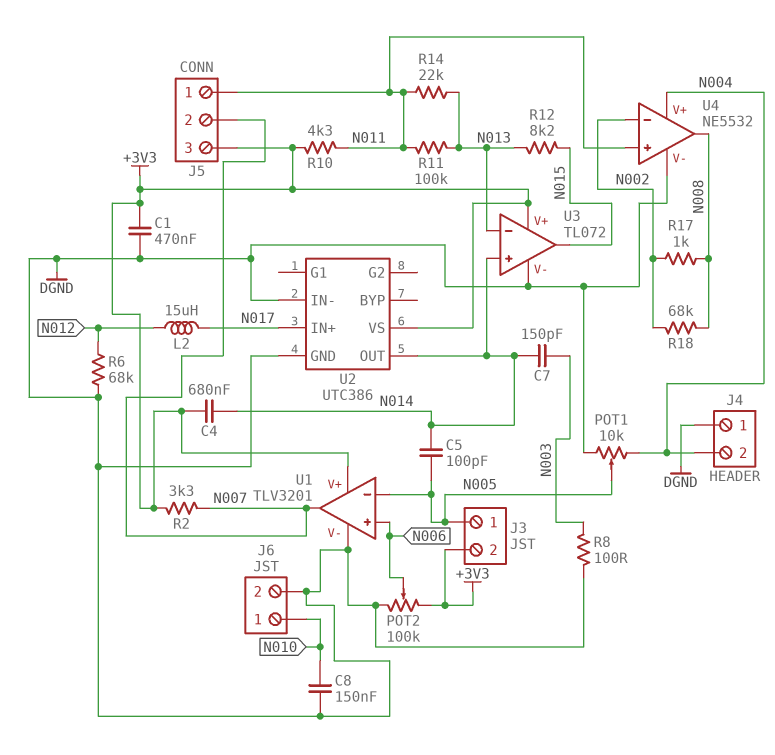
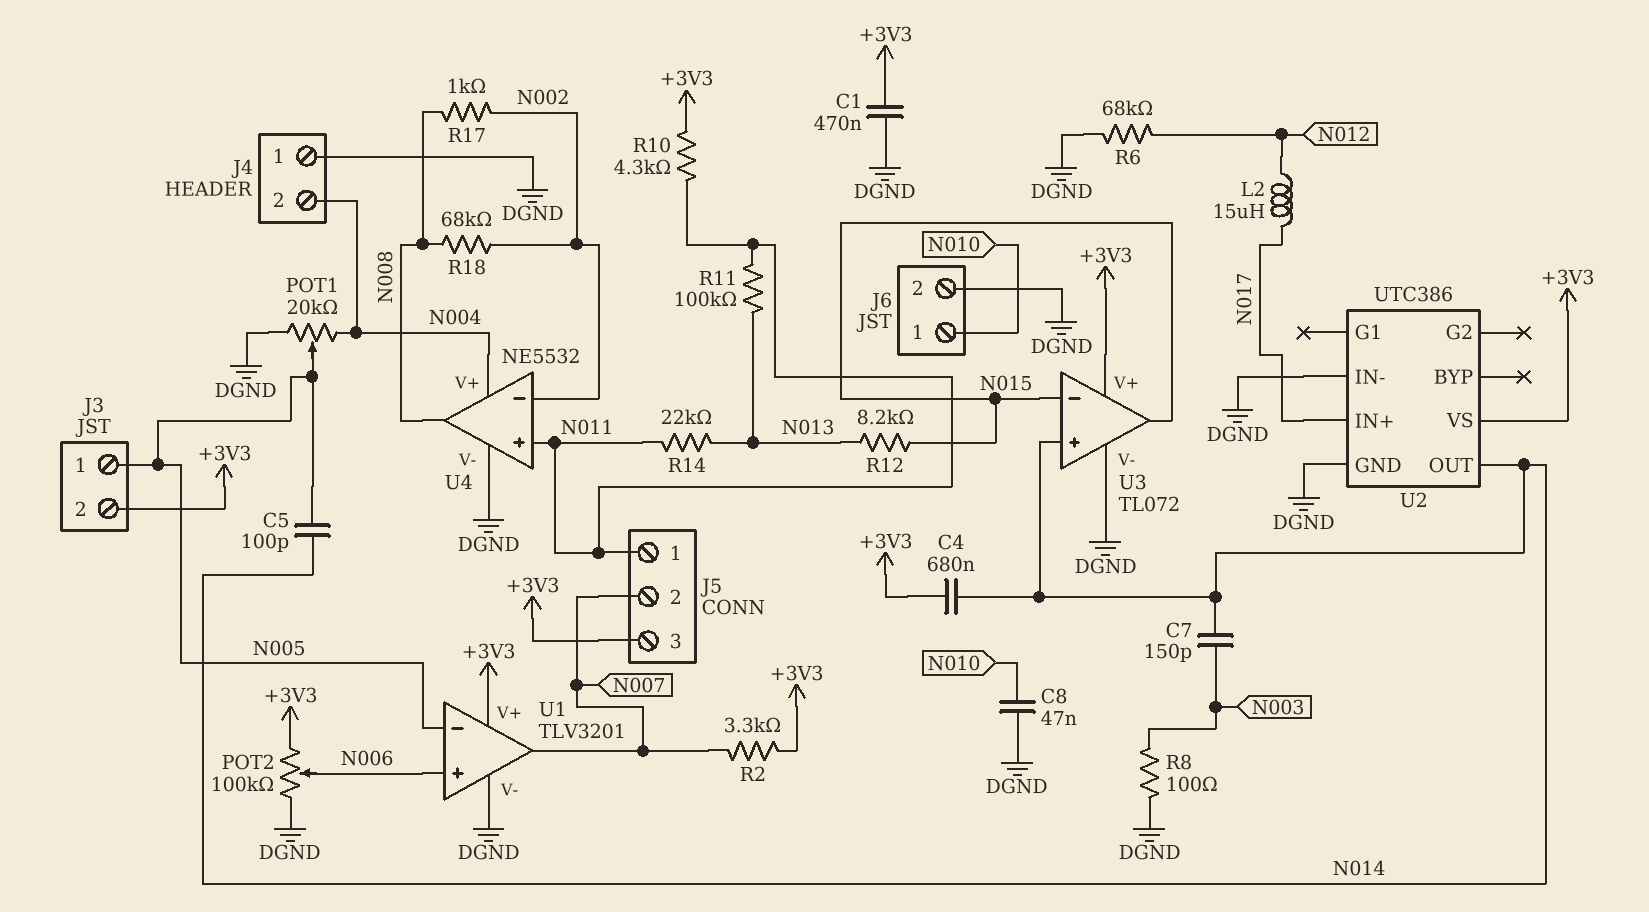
C8: 150nF (DGND, N010) -> 47nF (DGND, N010)
POT1: 10k (DGND, N004, wiper N005) -> 20k (DGND, N004, wiper N005)
U3 pin in-: N013 -> N015

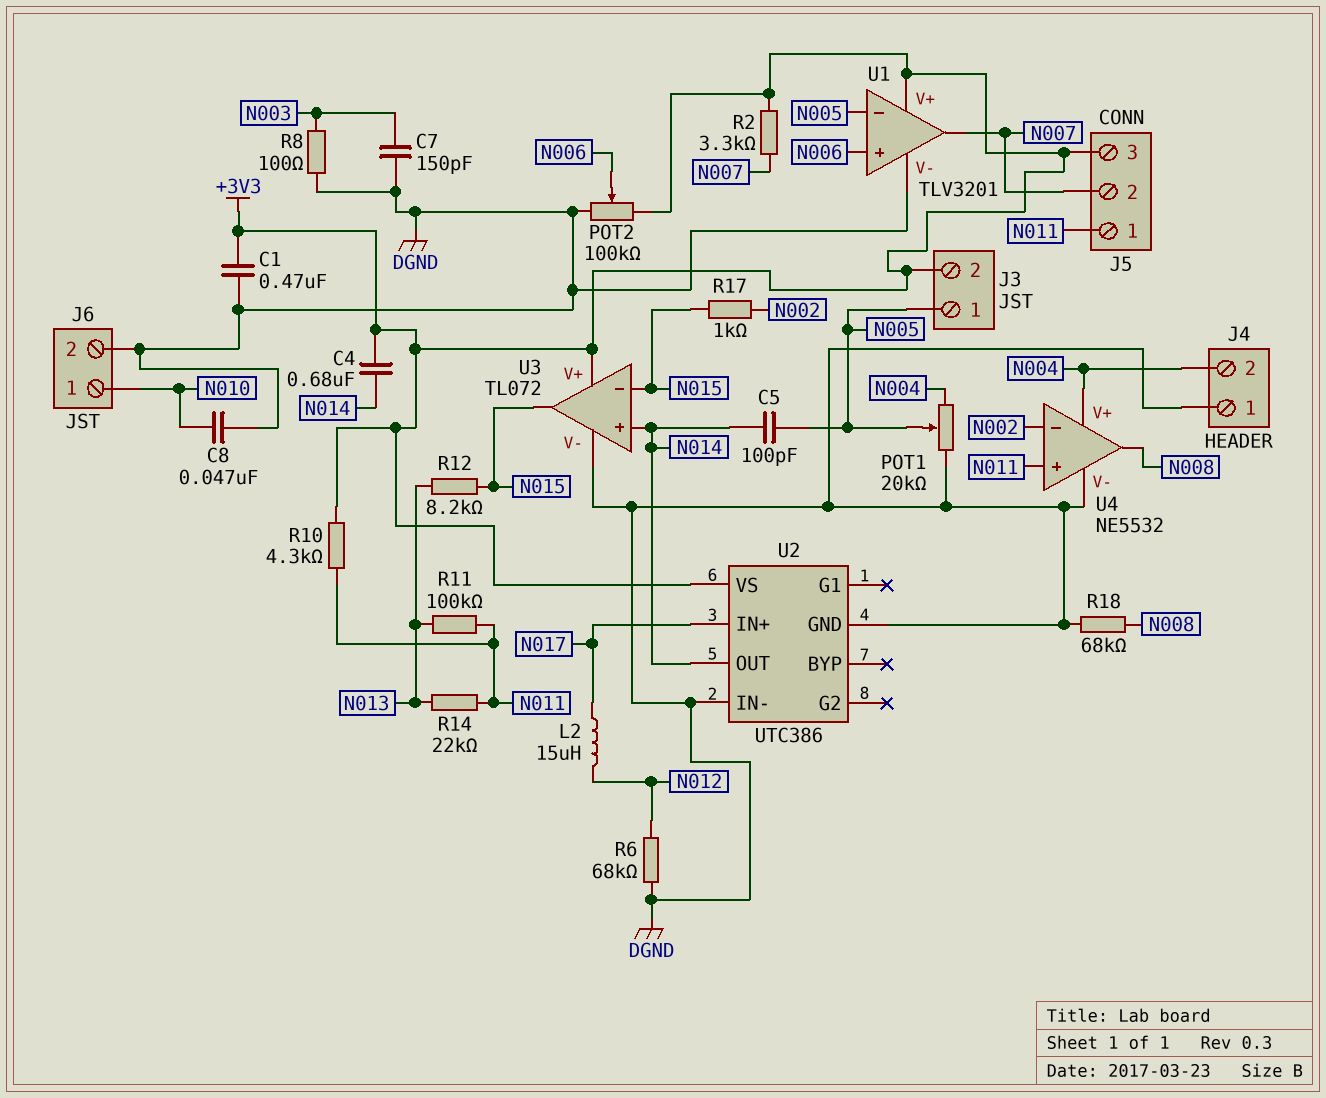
C7: 150pF (N003, N014) -> 150pF (DGND, N003)
R17: 1k (N002, N008) -> 1k (N002, N015)
R18: 68k (N002, N008) -> 68k (DGND, N008)

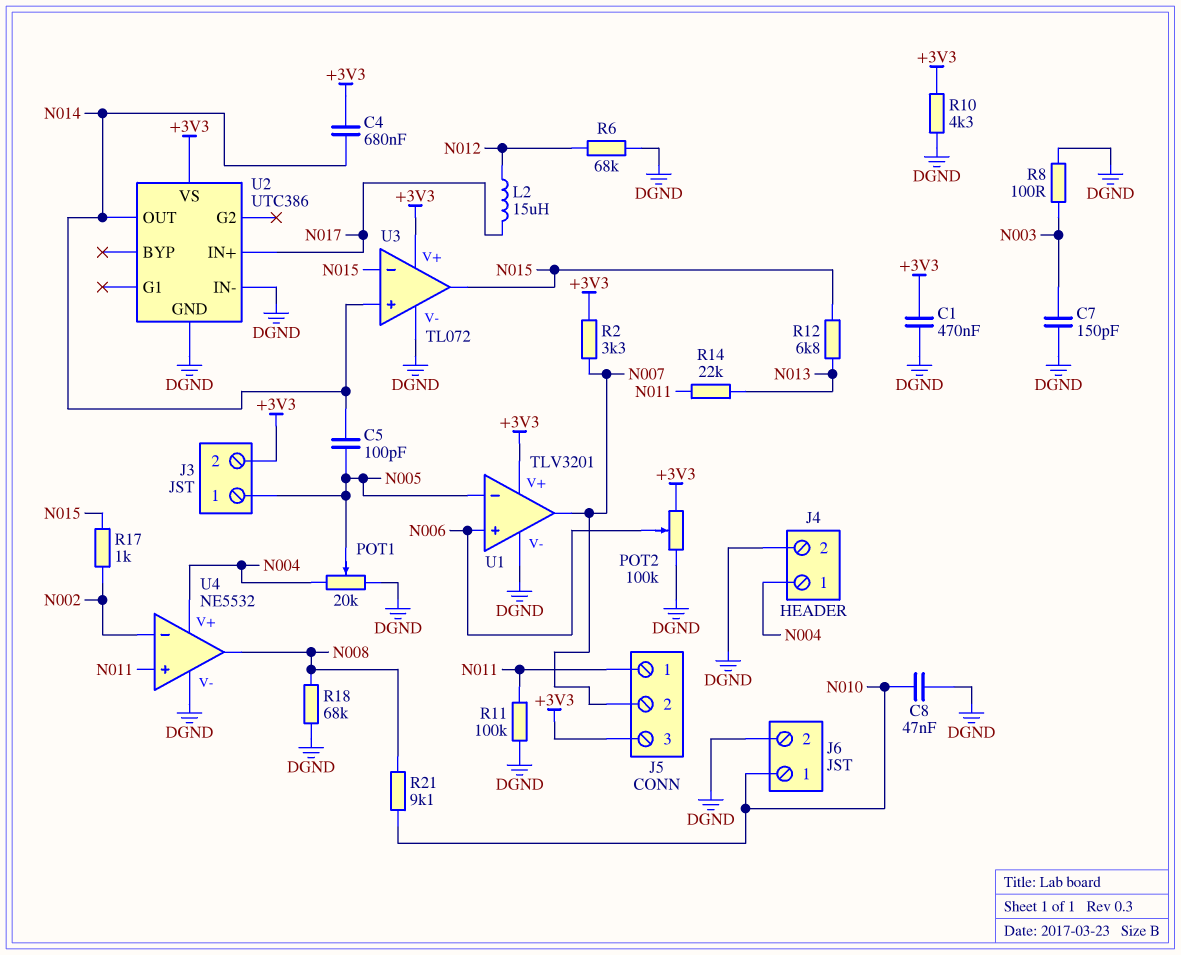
J4 pin 1: DGND -> N004
J4 pin 2: N004 -> DGND
R10: 4.3k (+3V3, N011) -> 4.3k (+3V3, DGND)
R11: 100k (N011, N013) -> 100k (DGND, N011)
R12: 8.2k (N013, N015) -> 6.8k (N013, N015)
R21: none -> 9.1k (N008, N010)

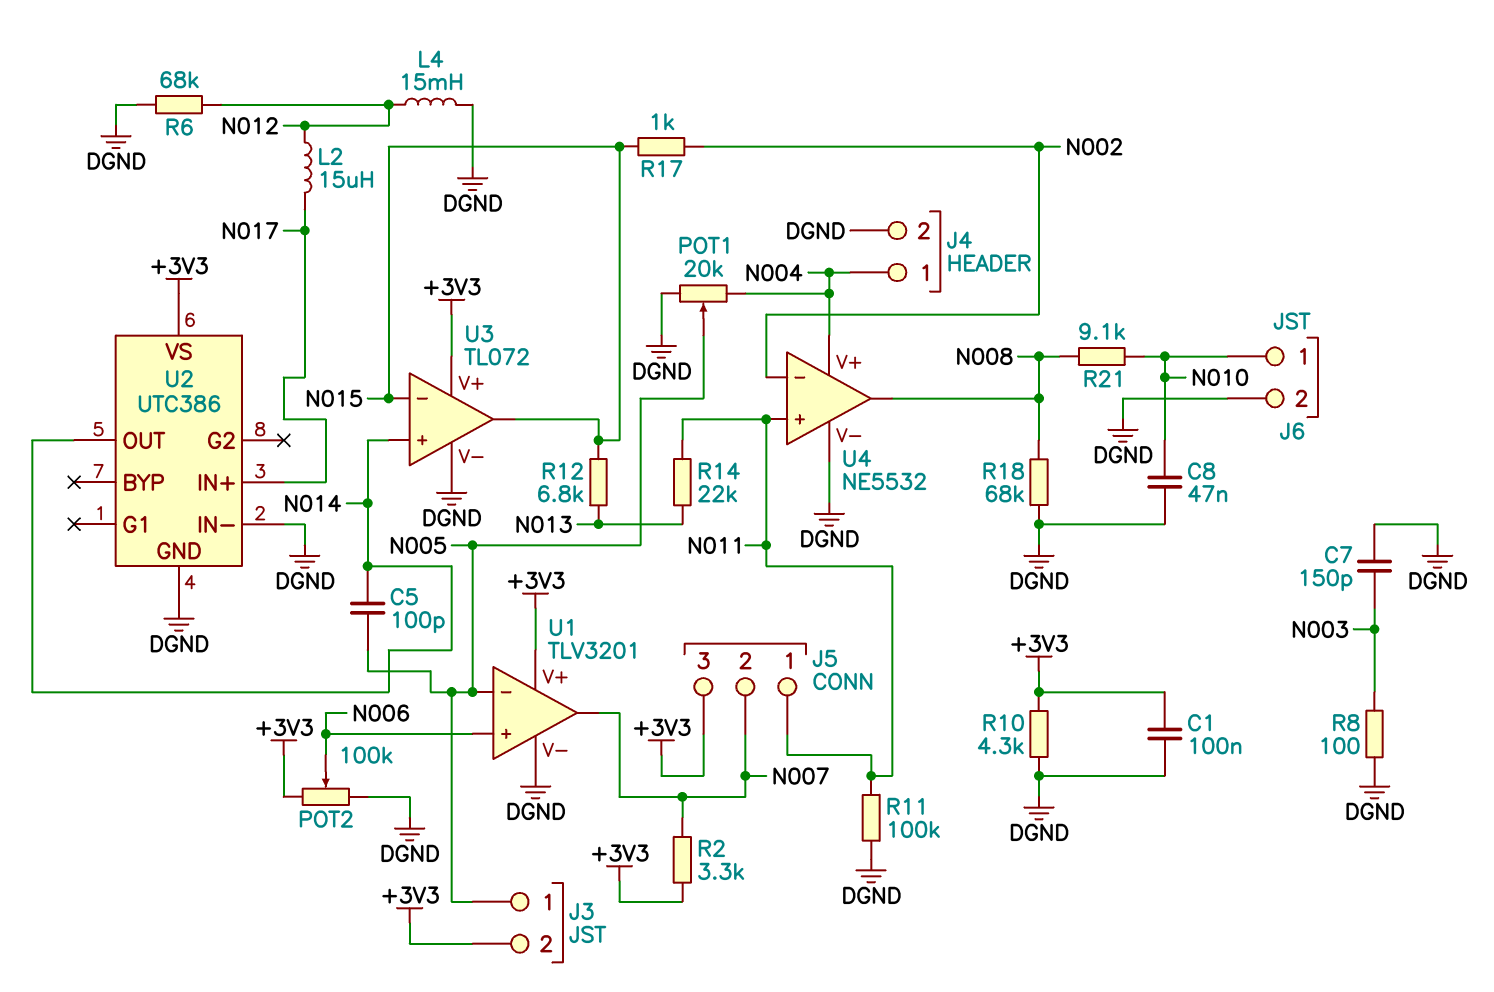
C1: 470nF (+3V3, DGND) -> 100nF (+3V3, DGND)
C4: 680nF (+3V3, N014) -> none
L4: none -> 15mH (DGND, N012)

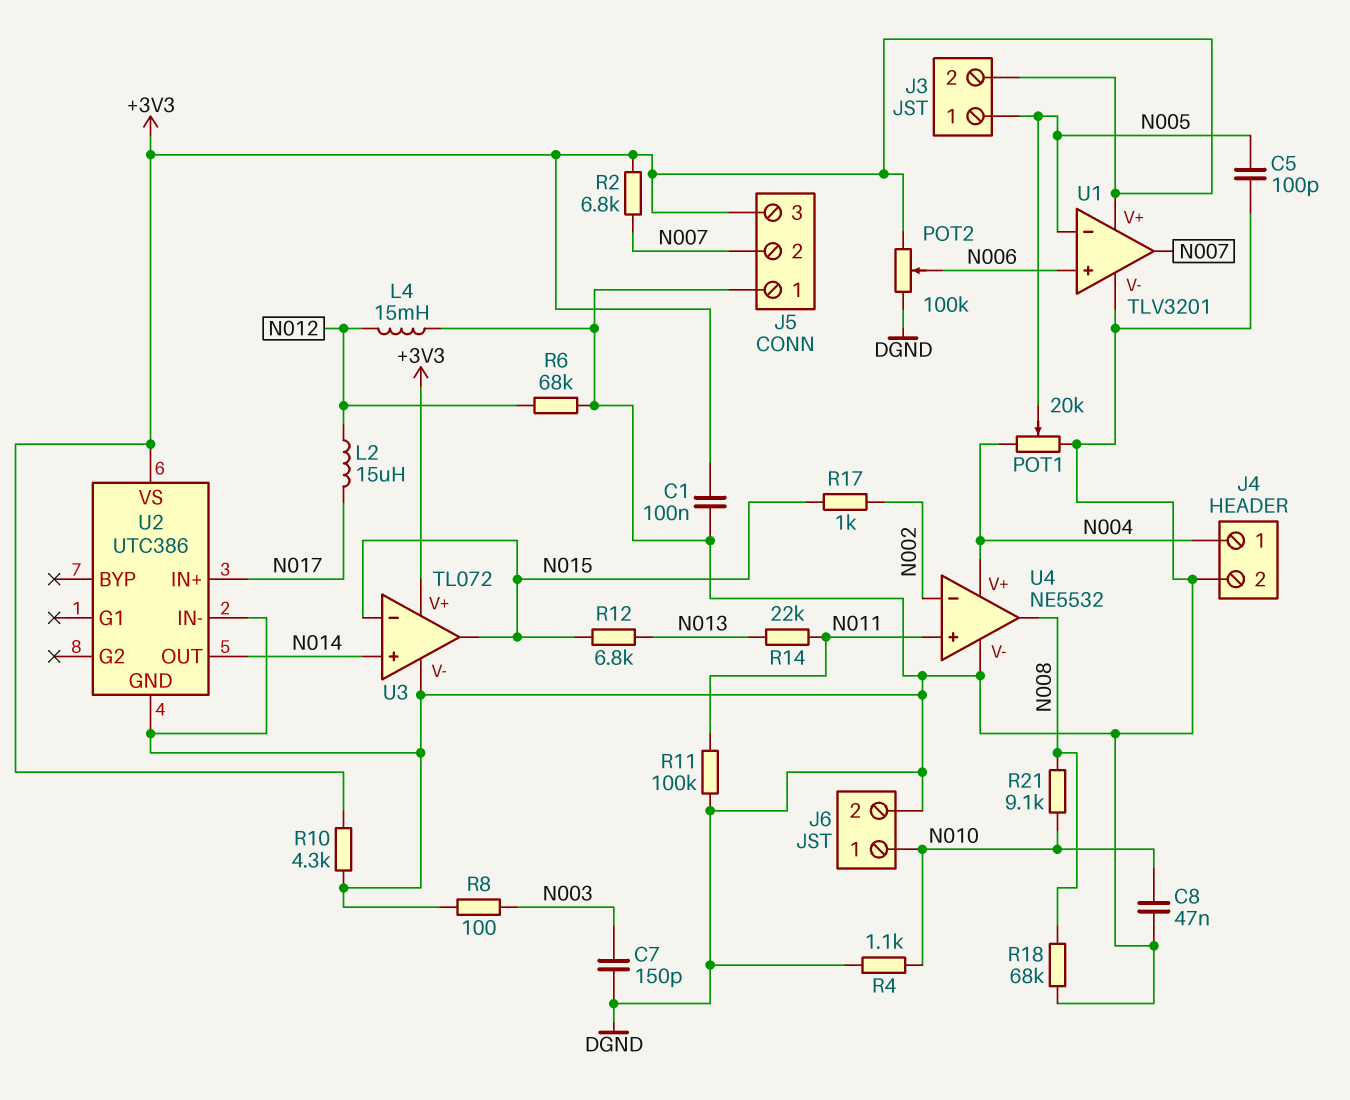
C5: 100pF (N005, N014) -> 100pF (DGND, N005)
J5 pin 1: N011 -> DGND
R2: 3.3k (+3V3, N007) -> 6.8k (+3V3, N007)
R4: none -> 1.1k (DGND, N010)

